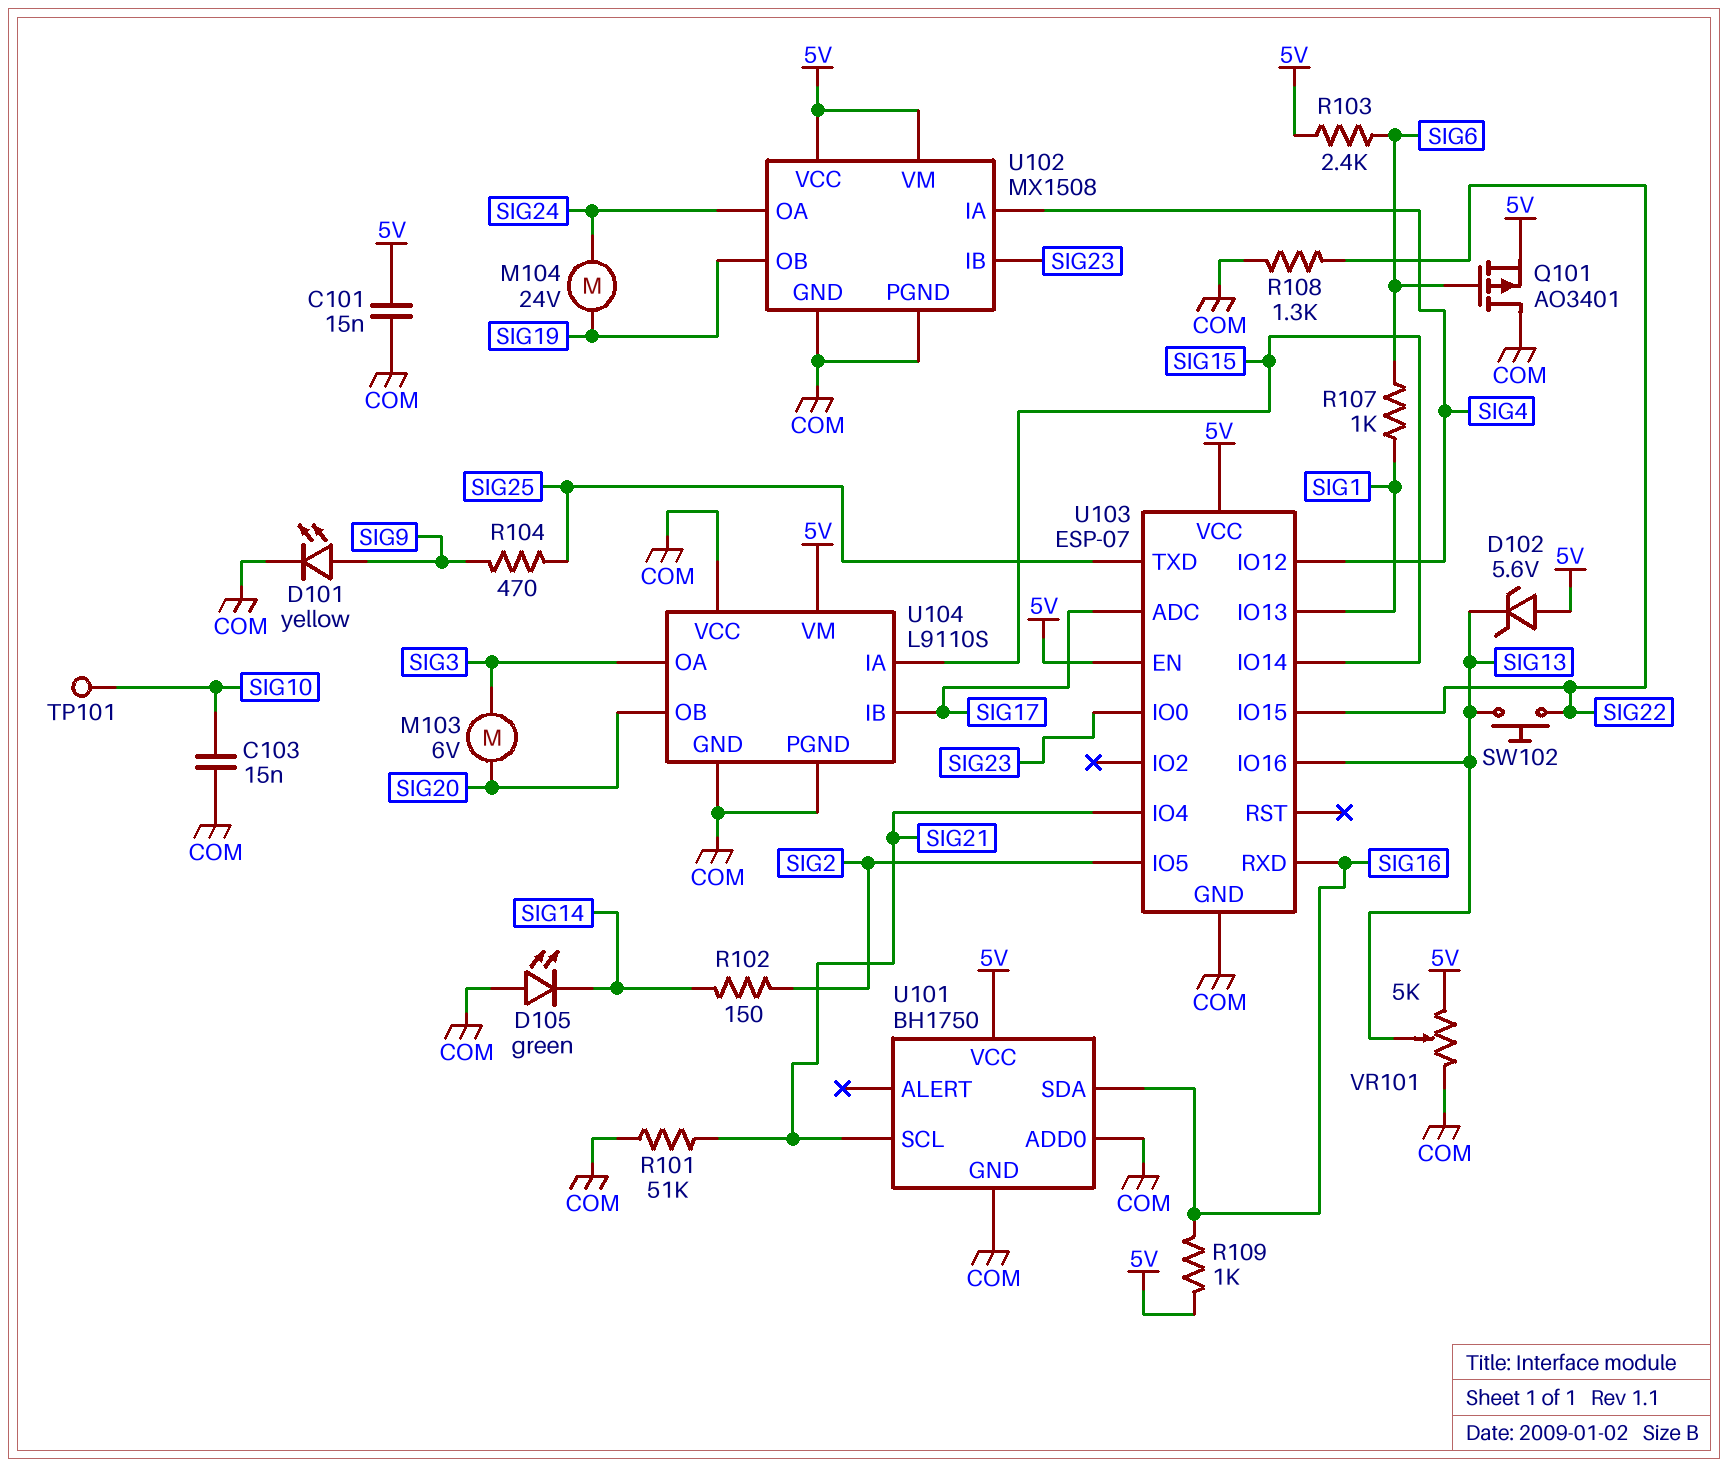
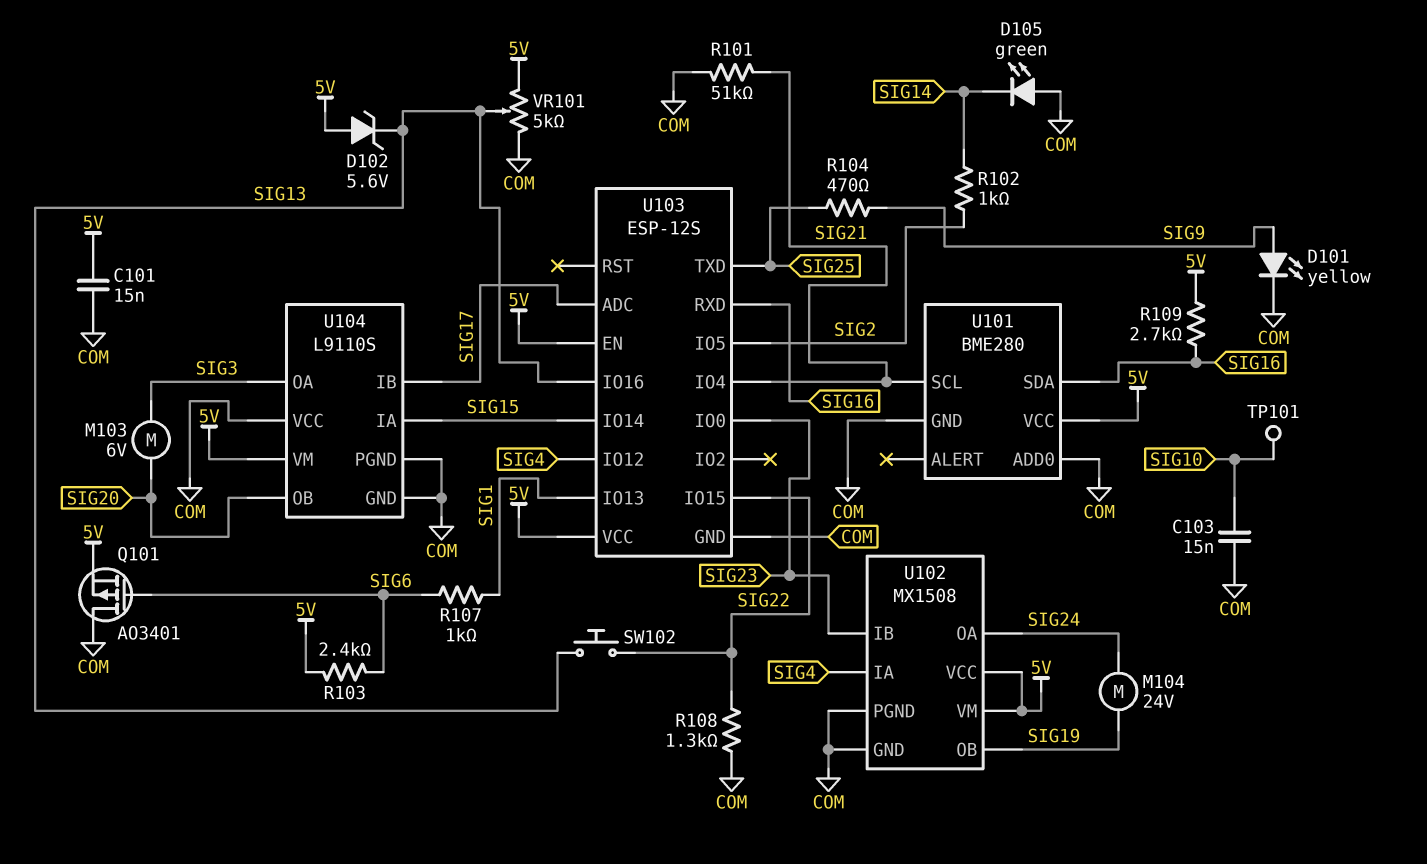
R102: 150 (SIG2, SIG14) -> 1k (SIG2, SIG14)
R109: 1k (5V, SIG16) -> 2.7k (5V, SIG16)
U101: BH1750 -> BME280
U103: ESP-07 -> ESP-12S

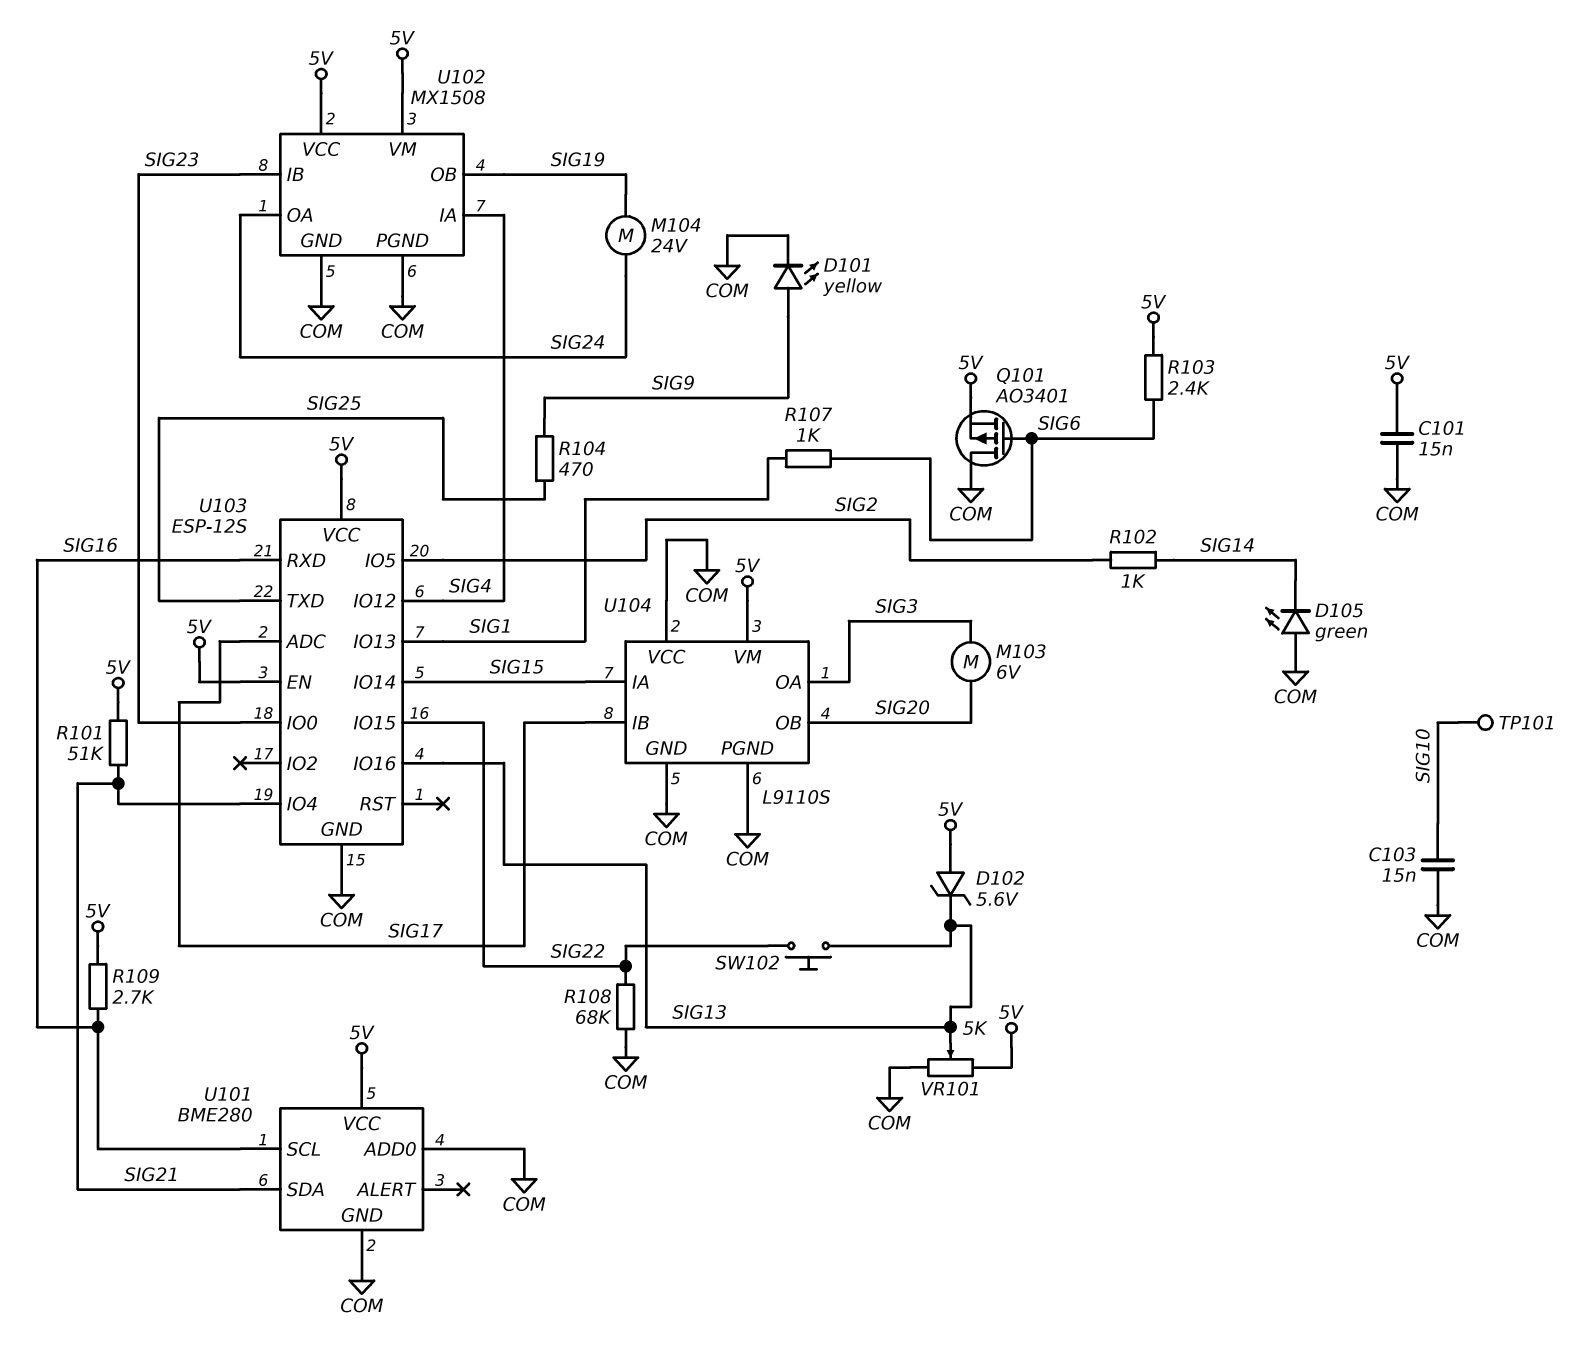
R101: 51k (COM, SIG21) -> 51k (5V, SIG21)
R108: 1.3k (COM, SIG22) -> 68k (COM, SIG22)
U101 pin SCL: SIG21 -> SIG16
U101 pin SDA: SIG16 -> SIG21

